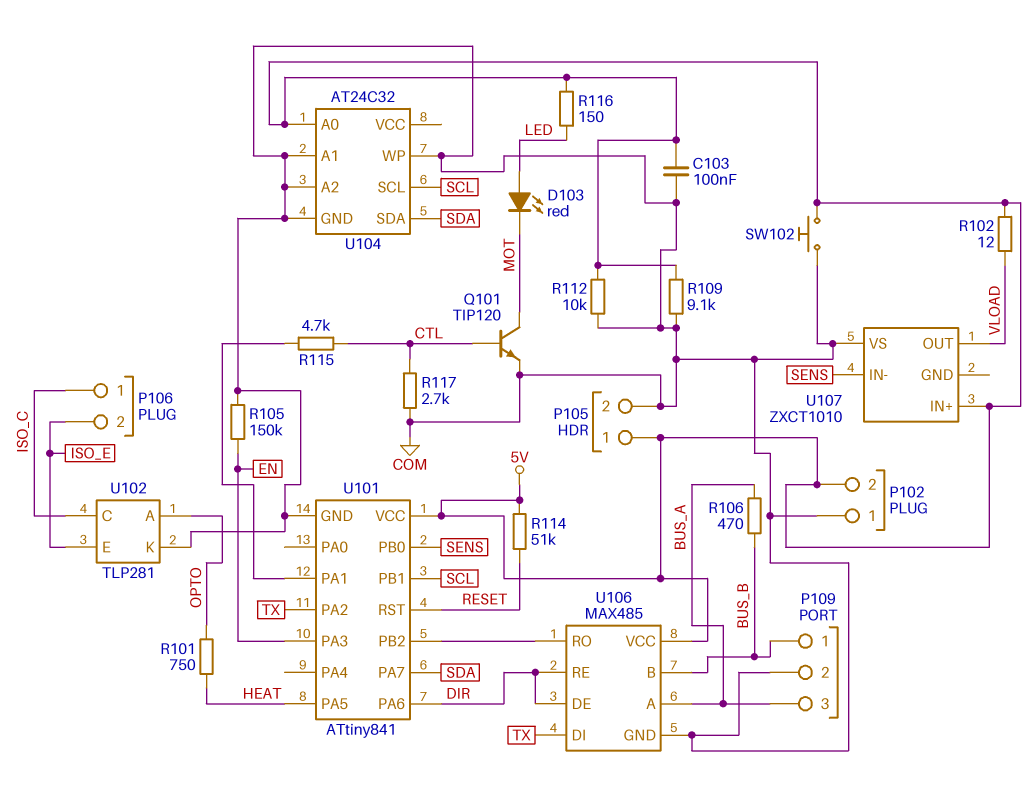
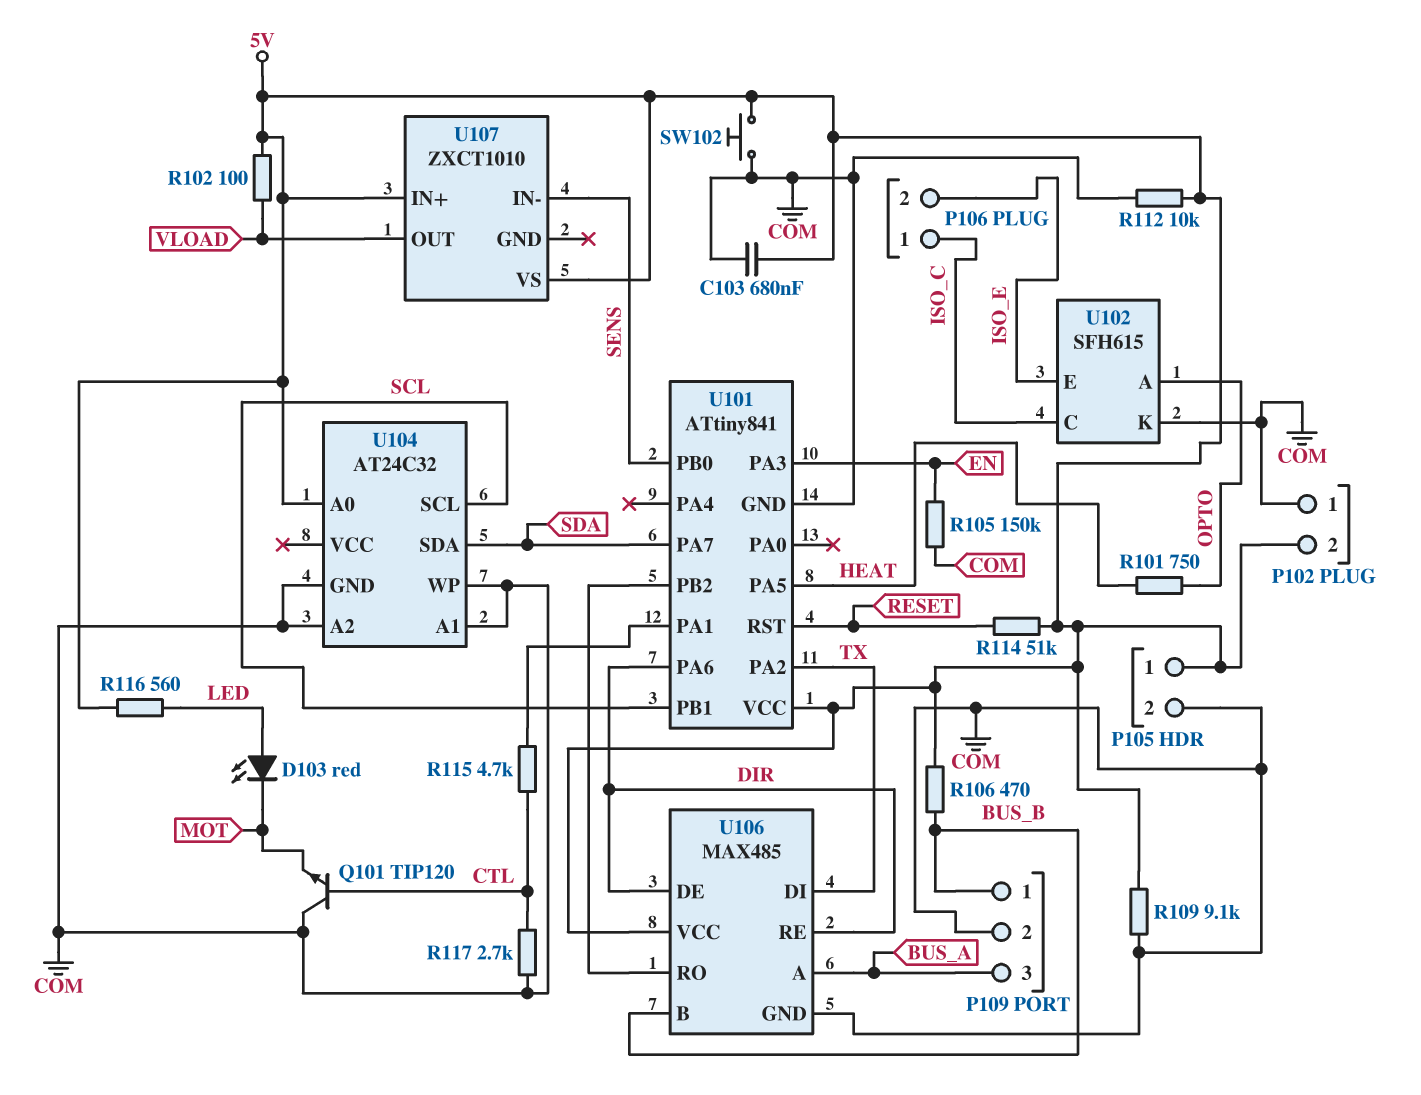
C103: 100nF (5V, COM) -> 680nF (5V, COM)
Q101: NPN TIP120 (B CTL, C MOT, E COM) -> NPN TIP120 (B CTL, C COM, E MOT)
R102: 12 (5V, VLOAD) -> 100 (5V, VLOAD)
R106: 470 (BUS_A, BUS_B) -> 470 (5V, BUS_B)
R116: 150 (5V, LED) -> 560 (5V, LED)
U102: TLP281 -> SFH615
U107 pin VS: COM -> 5V

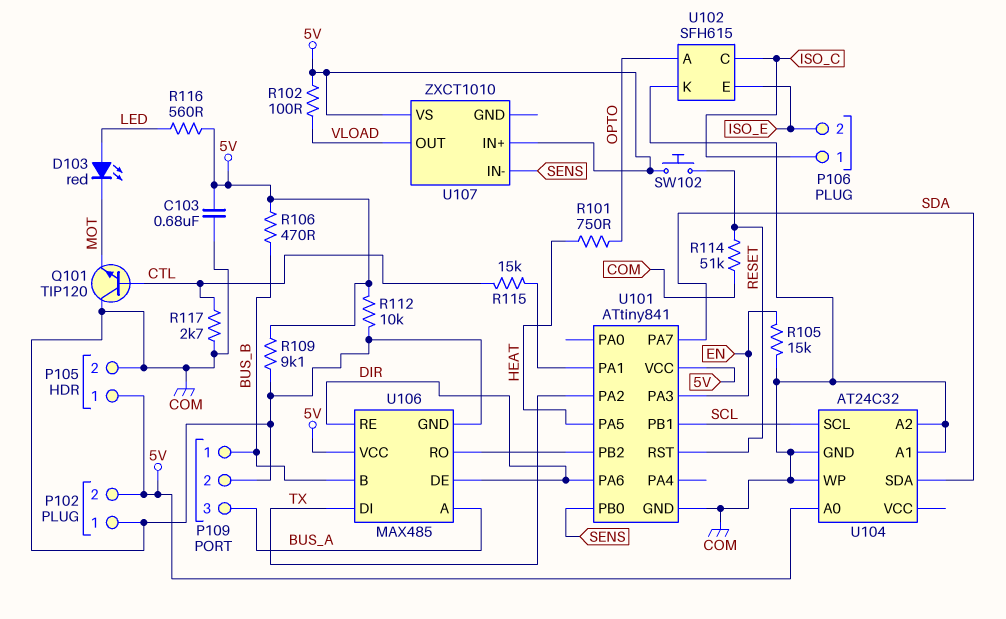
R105: 150k (COM, EN) -> 15k (COM, EN)
R114: 51k (5V, RESET) -> 51k (COM, RESET)
R115: 4.7k (CTL, U101/PA1) -> 15k (CTL, U101/PA1)
SW102: button (5V, COM) -> button (5V, RESET)

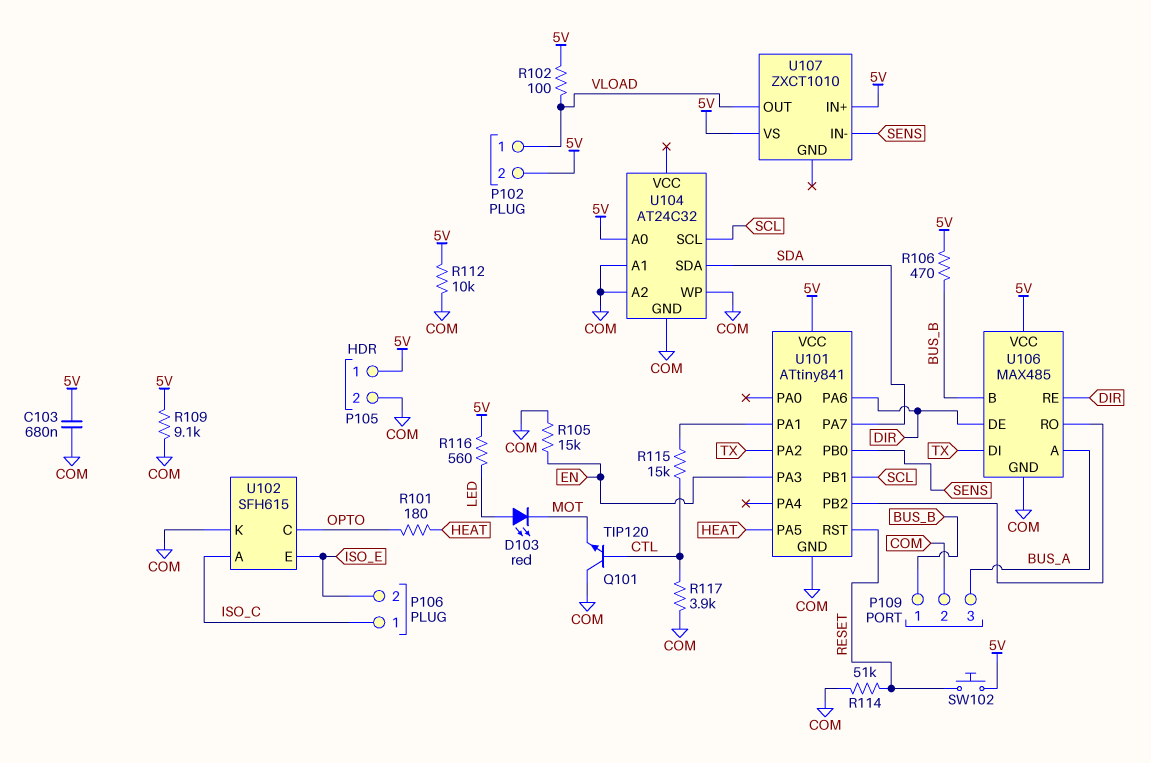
P102 pin 1: COM -> VLOAD
R101: 750 (HEAT, OPTO) -> 180 (HEAT, OPTO)
R117: 2.7k (COM, CTL) -> 3.9k (COM, CTL)
U102 pin A: OPTO -> ISO_C
U102 pin C: ISO_C -> OPTO

